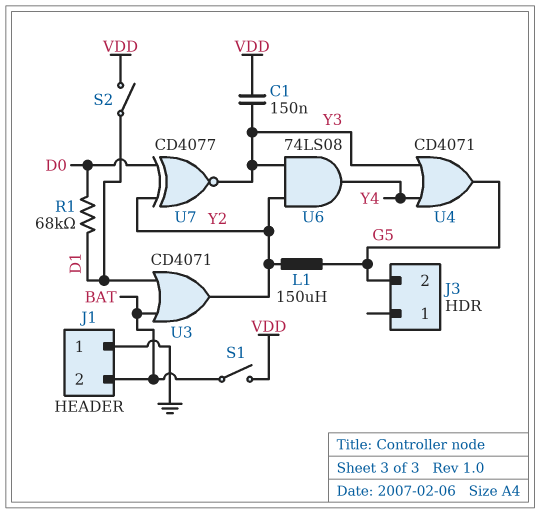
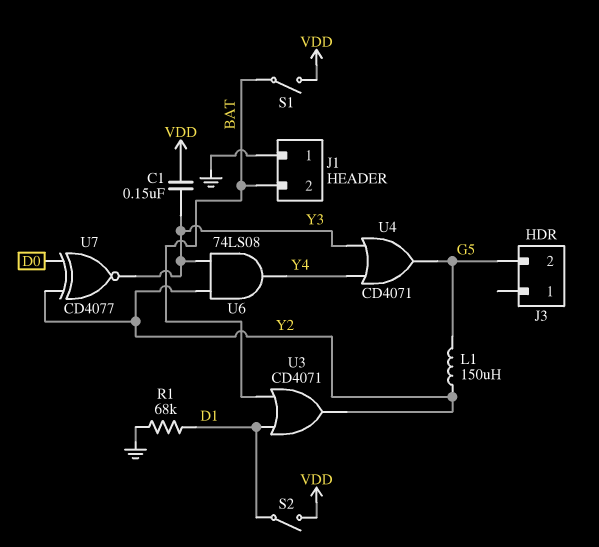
R1: 68k (D0, D1) -> 68k (D1, GND)

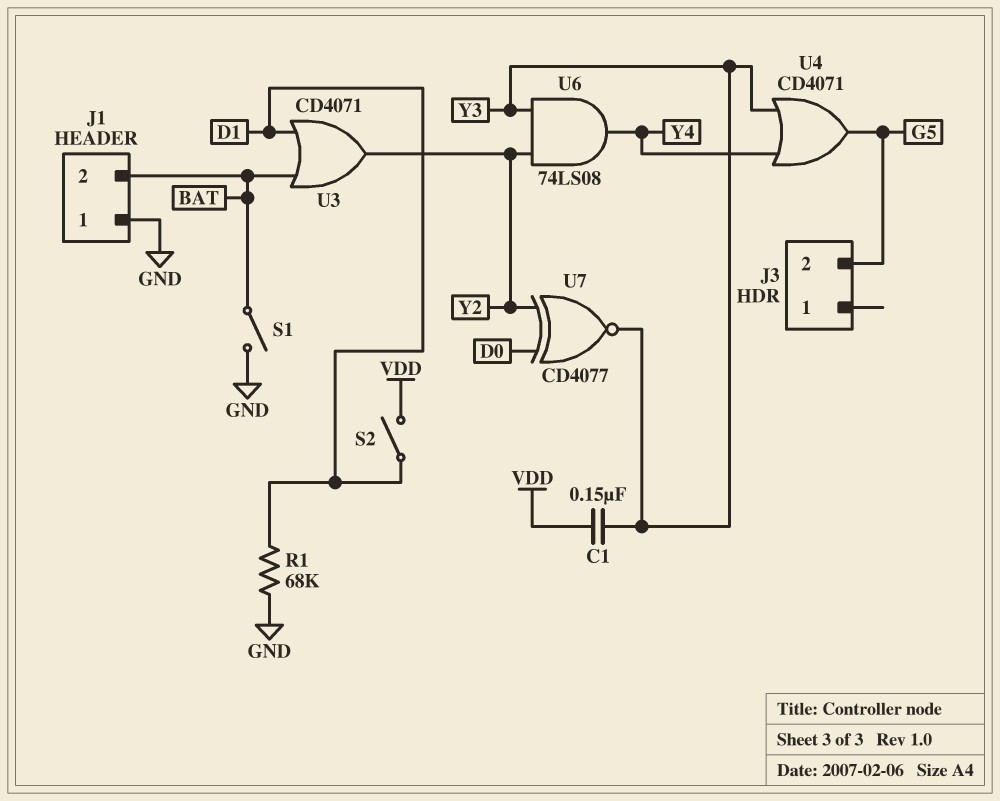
L1: 150uH (G5, Y2) -> none
S1: switch (BAT, VDD) -> switch (BAT, GND)

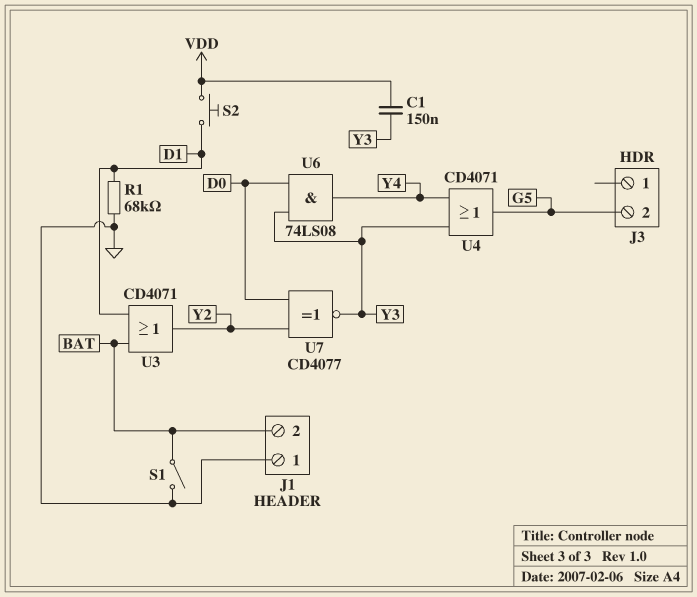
S2: switch (D1, VDD) -> button (D1, VDD)
U6: AND 74LS08 (in Y2, in Y3, out Y4) -> AND 74LS08 (in D0, in Y3, out Y4)

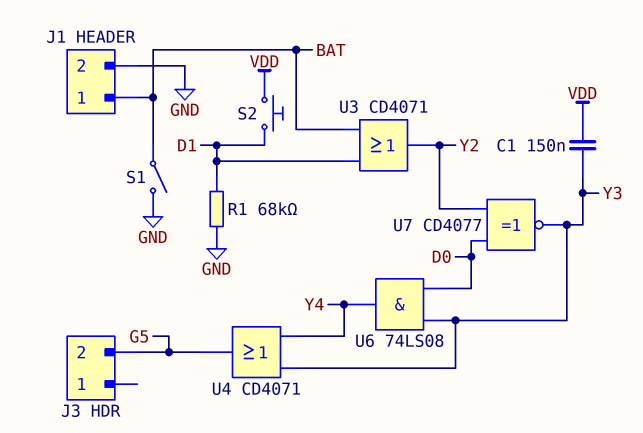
J1 pin 1: GND -> BAT
J1 pin 2: BAT -> GND

